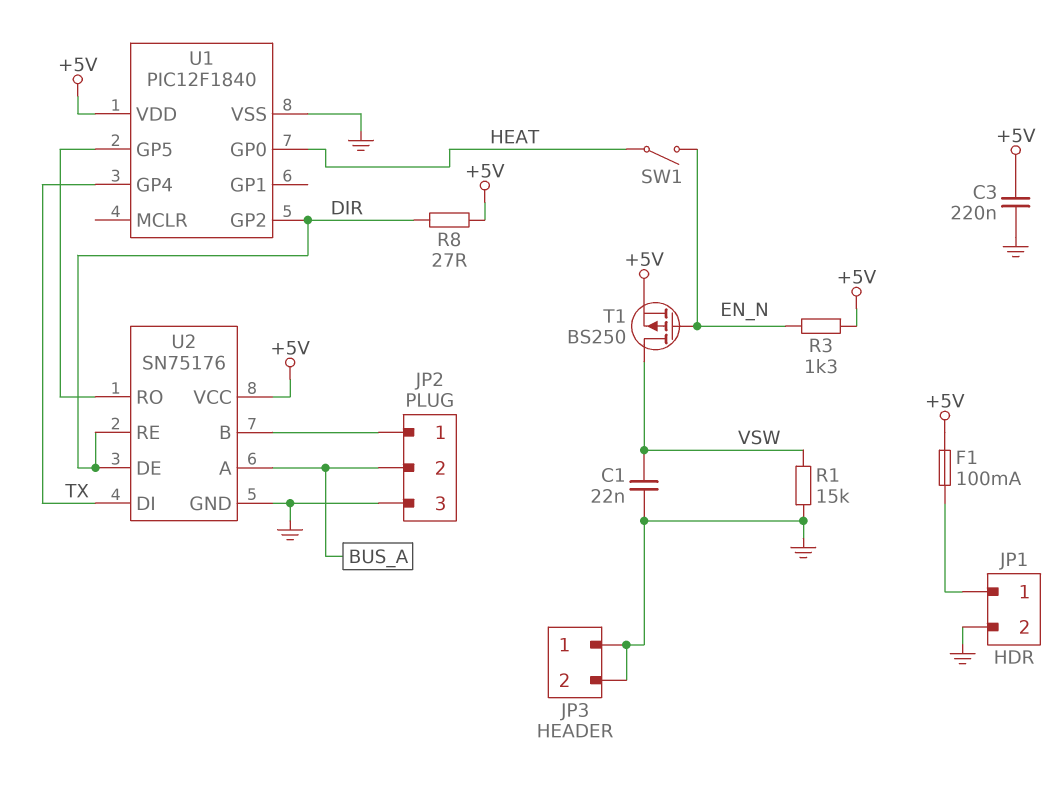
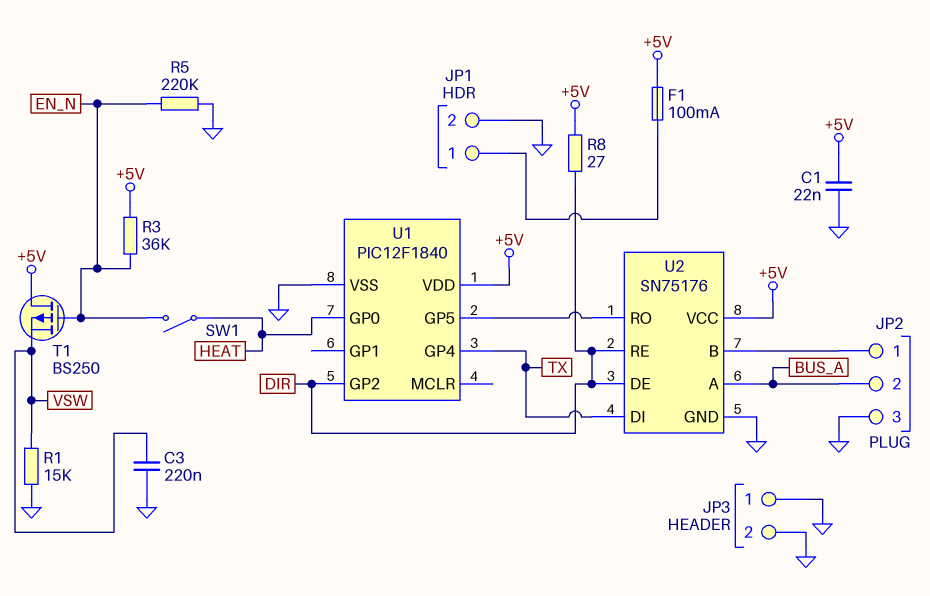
C1: 22nF (GND, VSW) -> 22nF (+5V, GND)
C3: 220nF (+5V, GND) -> 220nF (GND, VSW)
R3: 1.3k (+5V, EN_N) -> 36k (+5V, EN_N)
R5: none -> 220k (EN_N, GND)
T1: PMOS BS250 (G EN_N, D VSW, S +5V) -> PMOS BS250 (G EN_N, D +5V, S VSW)

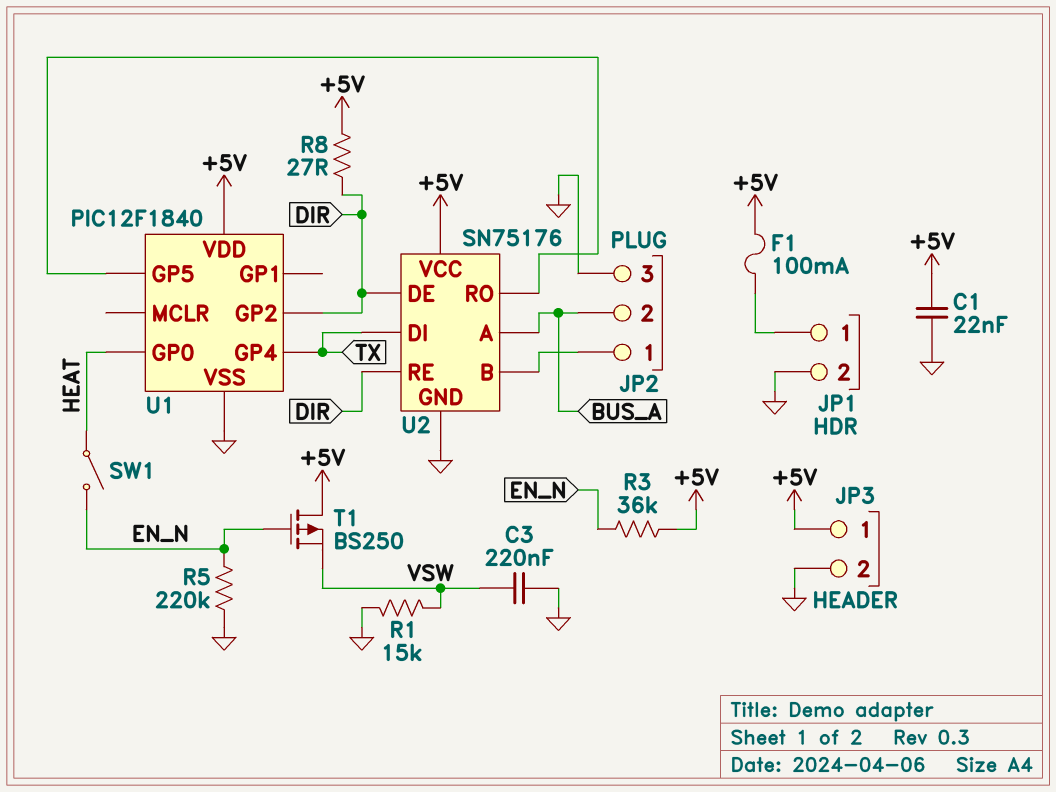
JP3 pin 1: GND -> +5V

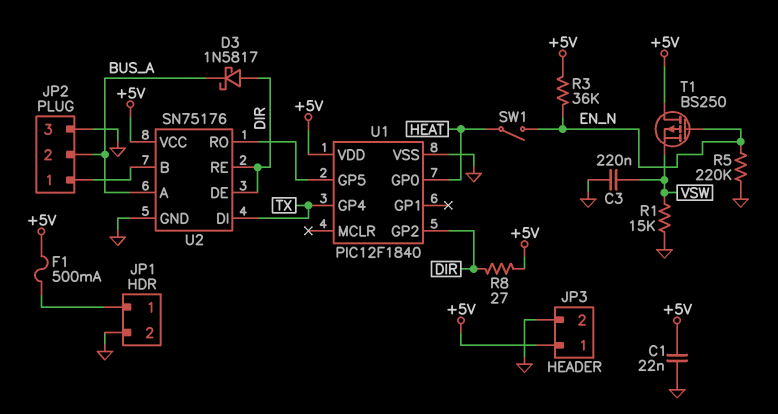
D3: none -> schottky 1N5817 (A DIR, K BUS_A)
F1: 100mA (+5V, JP1/1) -> 500mA (+5V, JP1/1)

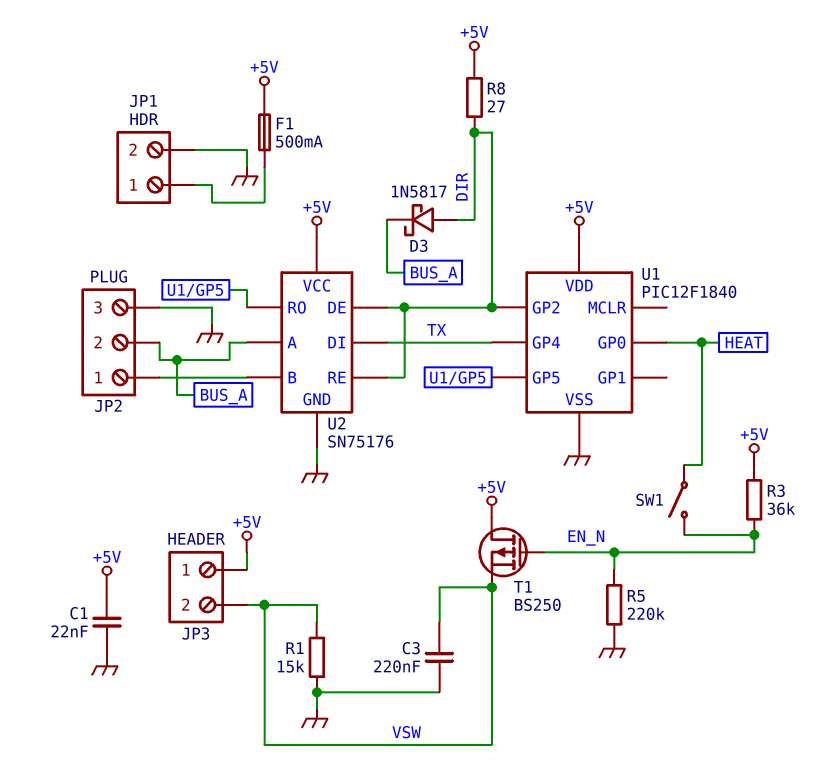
JP3 pin 2: GND -> VSW

